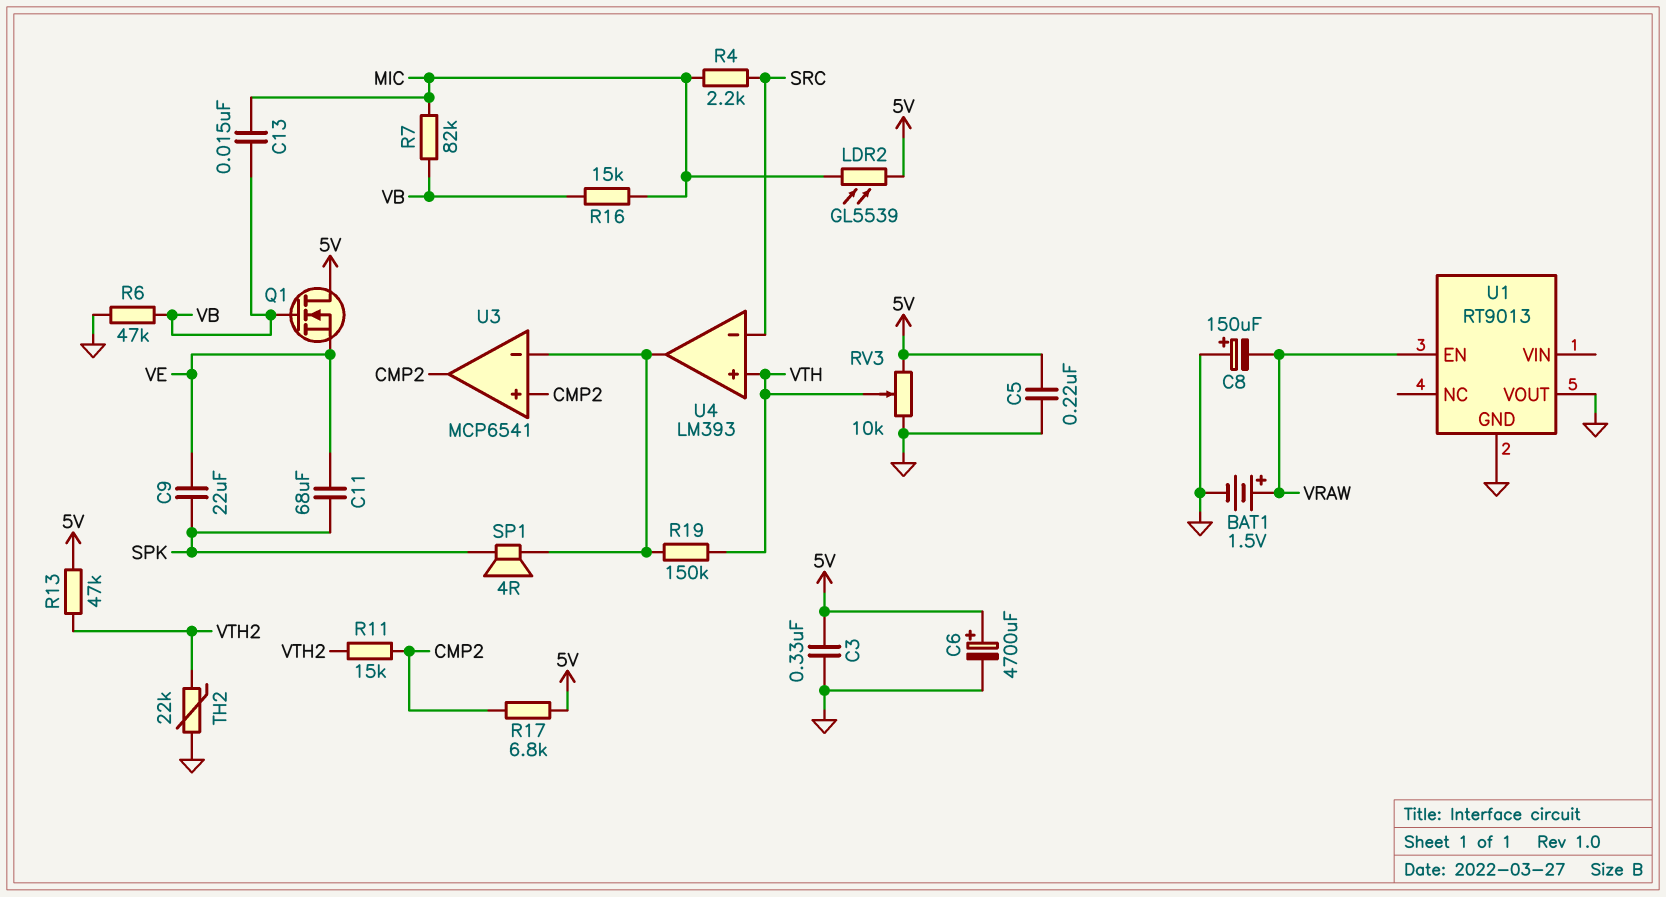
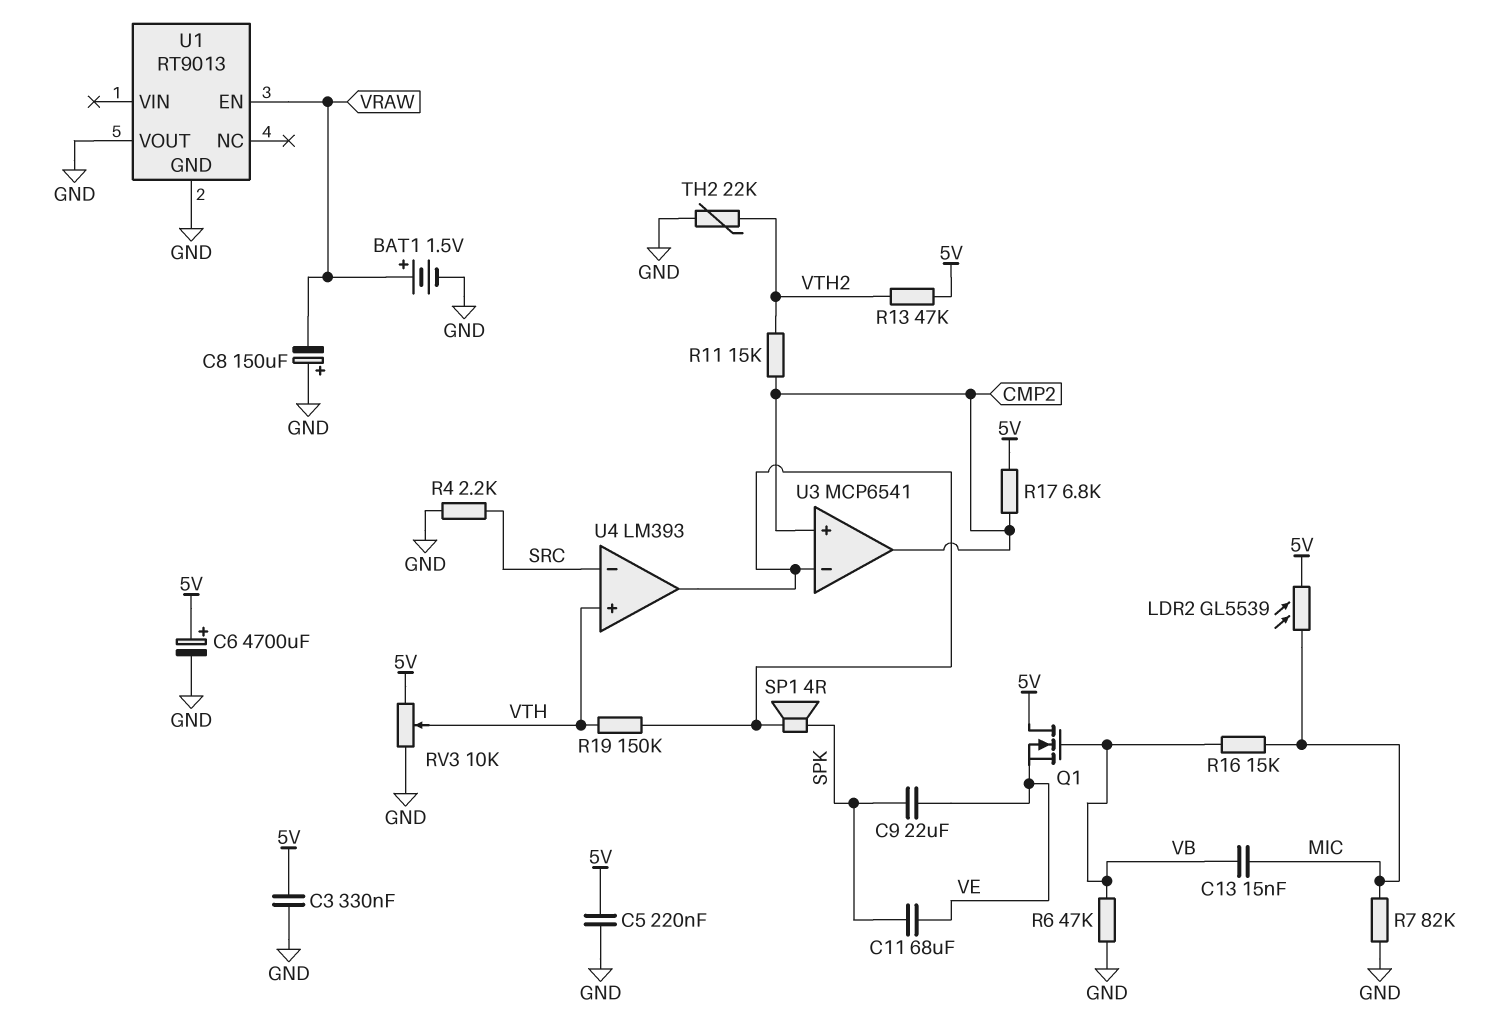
R4: 2.2k (MIC, SRC) -> 2.2k (GND, SRC)
R7: 82k (MIC, VB) -> 82k (GND, MIC)

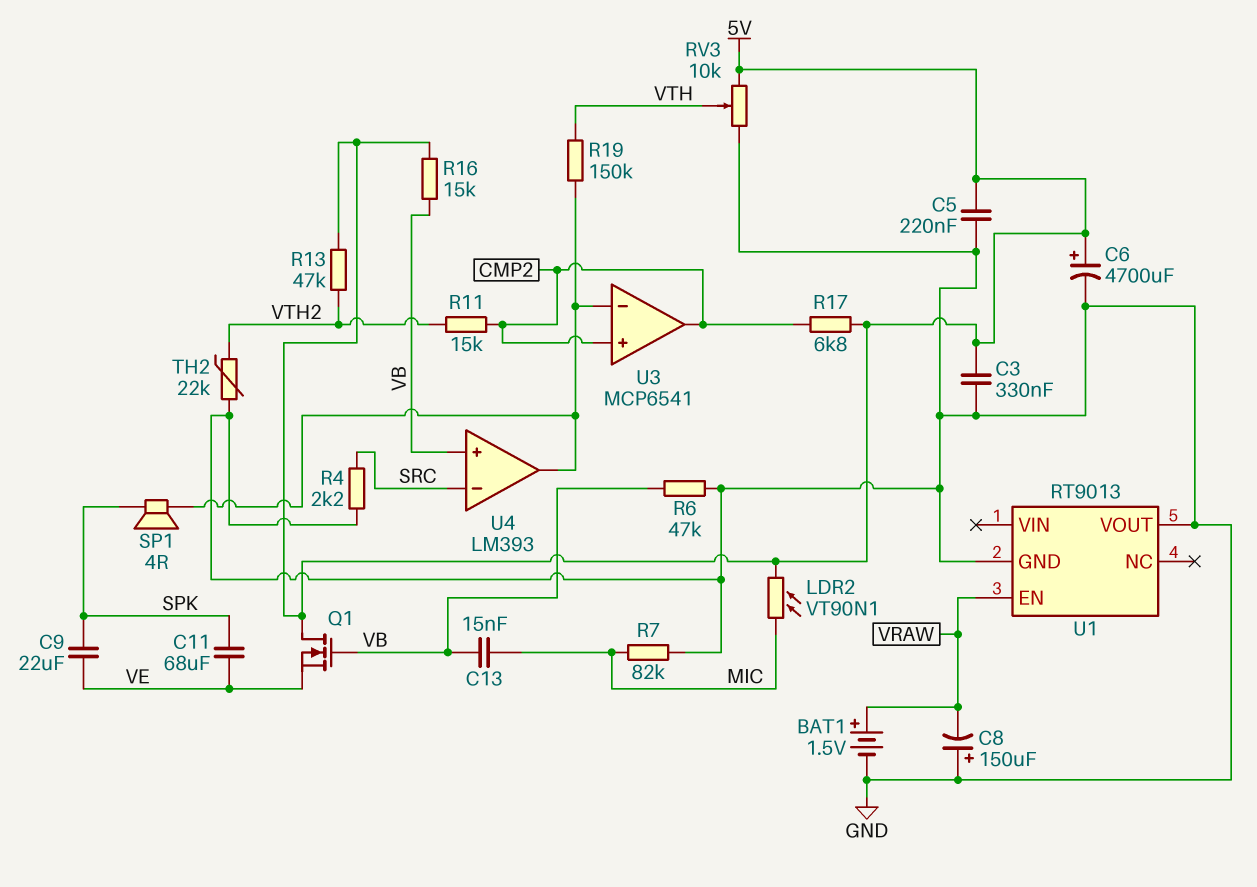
LDR2: GL5539 (5V, MIC) -> VT90N1 (5V, MIC)
R16: 15k (MIC, VB) -> 15k (5V, VB)
U4 pin in+: VTH -> VB

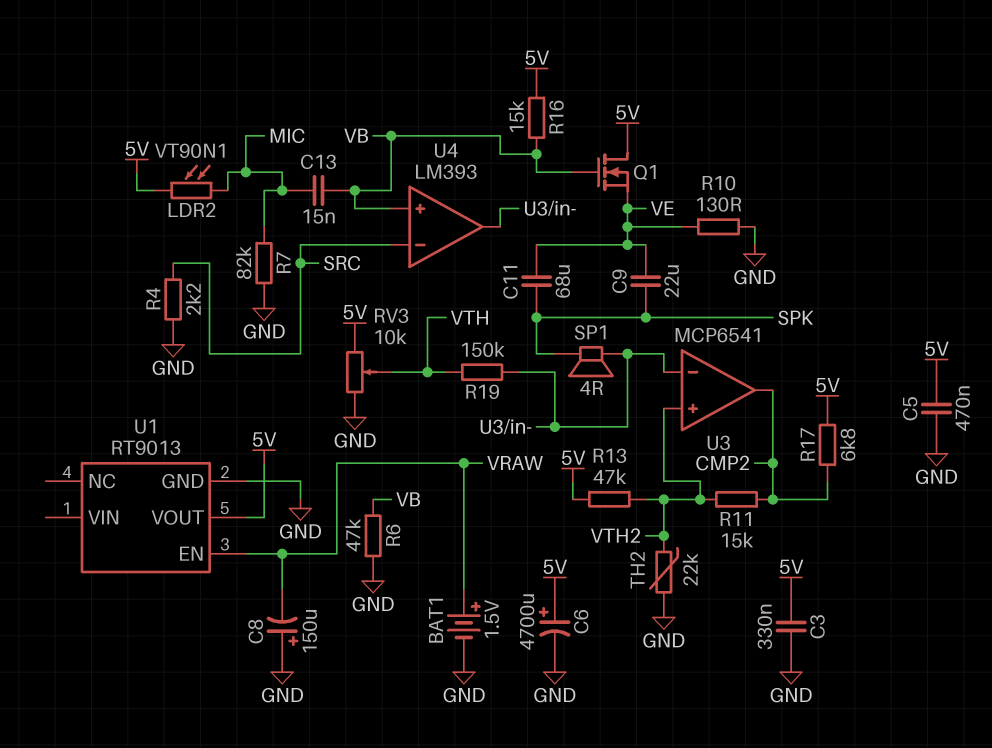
C5: 220nF (5V, GND) -> 470nF (5V, GND)
R10: none -> 130 (GND, VE)
U1 pin VOUT: GND -> 5V
U3 pin in+: CMP2 -> VTH2

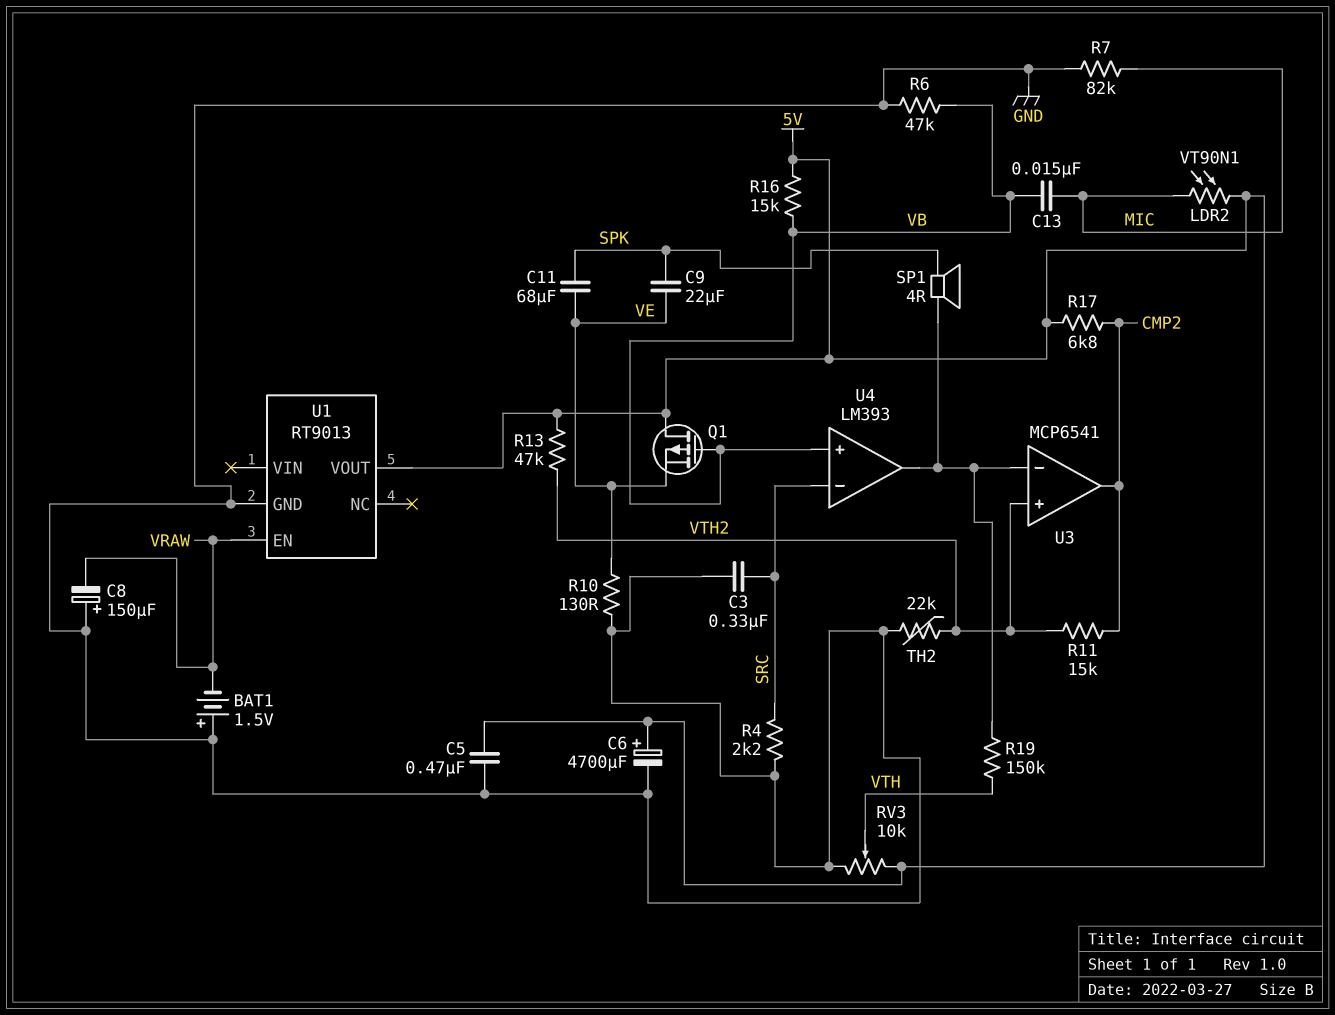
BAT1: 1.5V (plus VRAW, minus GND) -> 1.5V (plus GND, minus VRAW)
C3: 330nF (5V, GND) -> 330nF (GND, SRC)
Q1: NMOS (G VB, D 5V, S VE) -> PMOS (G VB, D 5V, S VE)

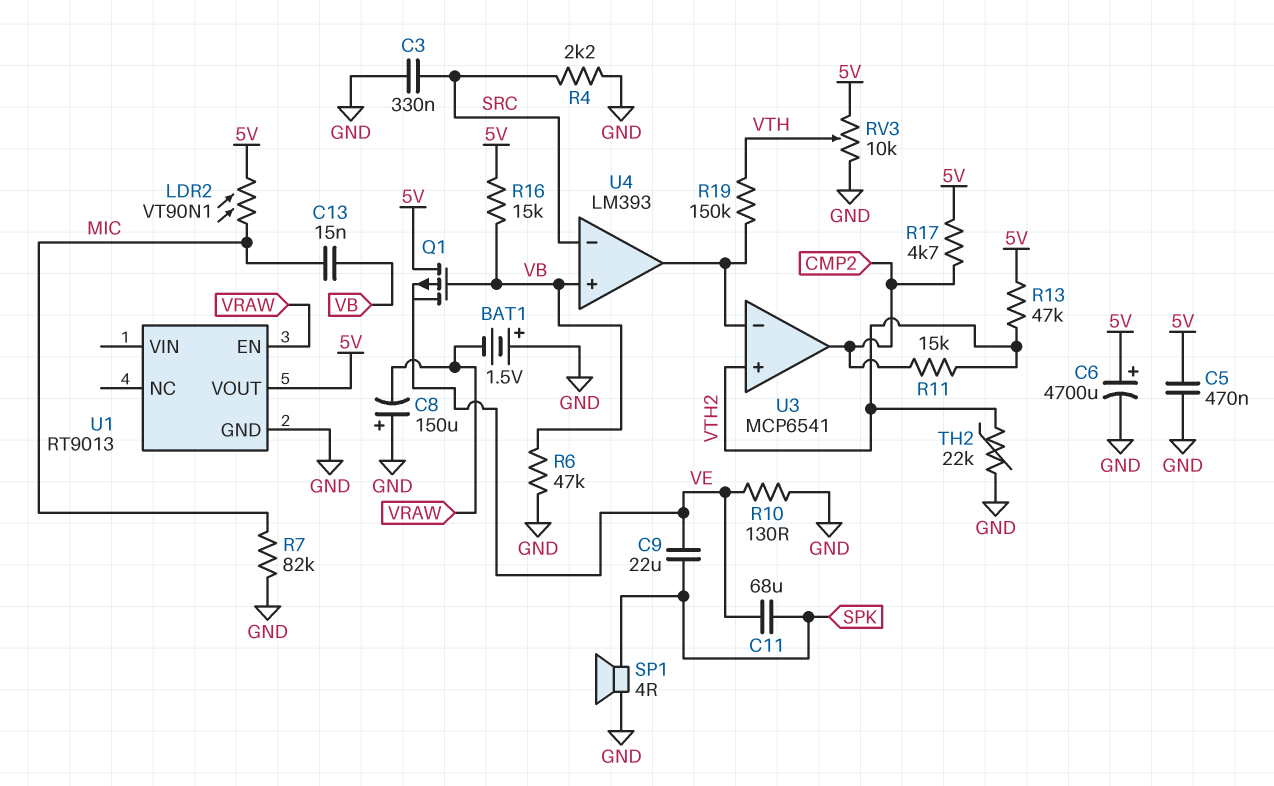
R17: 6.8k (5V, CMP2) -> 4.7k (5V, CMP2)
SP1: speaker 4R (SPK, U3/in-) -> speaker 4R (GND, SPK)

